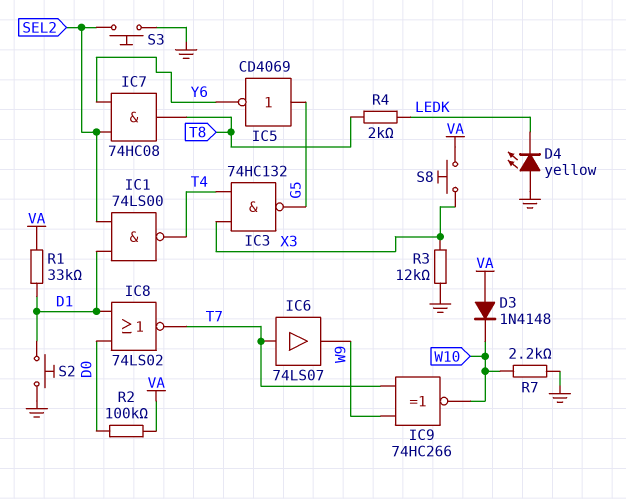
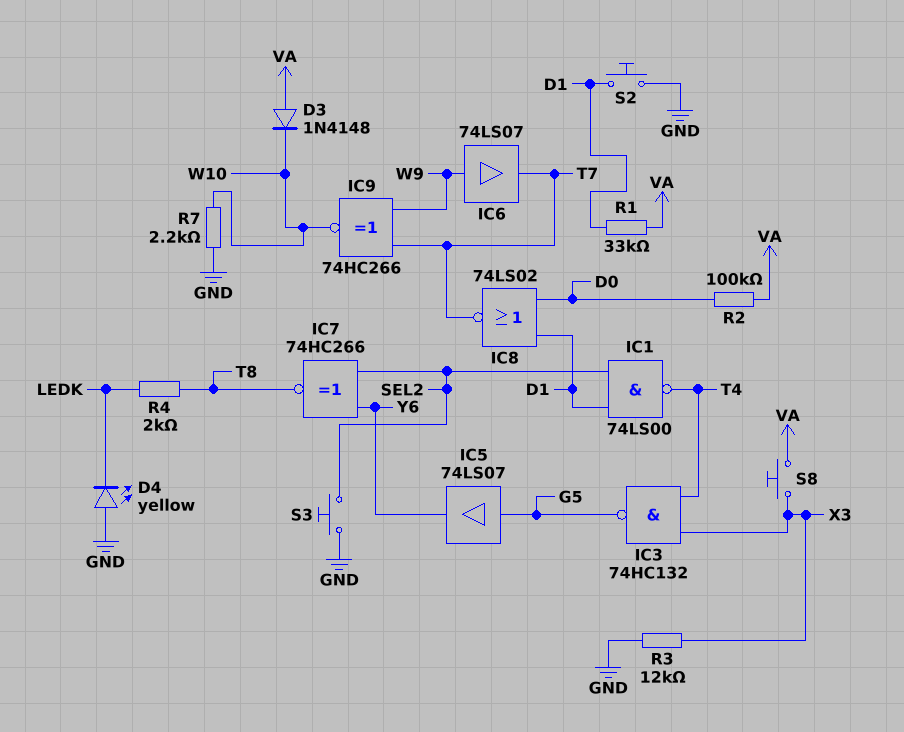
IC5: NOT CD4069 (in G5, out Y6) -> buffer 74LS07 (in G5, out Y6)
IC6: buffer 74LS07 (in T7, out W9) -> buffer 74LS07 (in W9, out T7)
IC7: AND 74HC08 (in SEL2, in Y6, out T8) -> XNOR 74HC266 (in SEL2, in Y6, out T8)

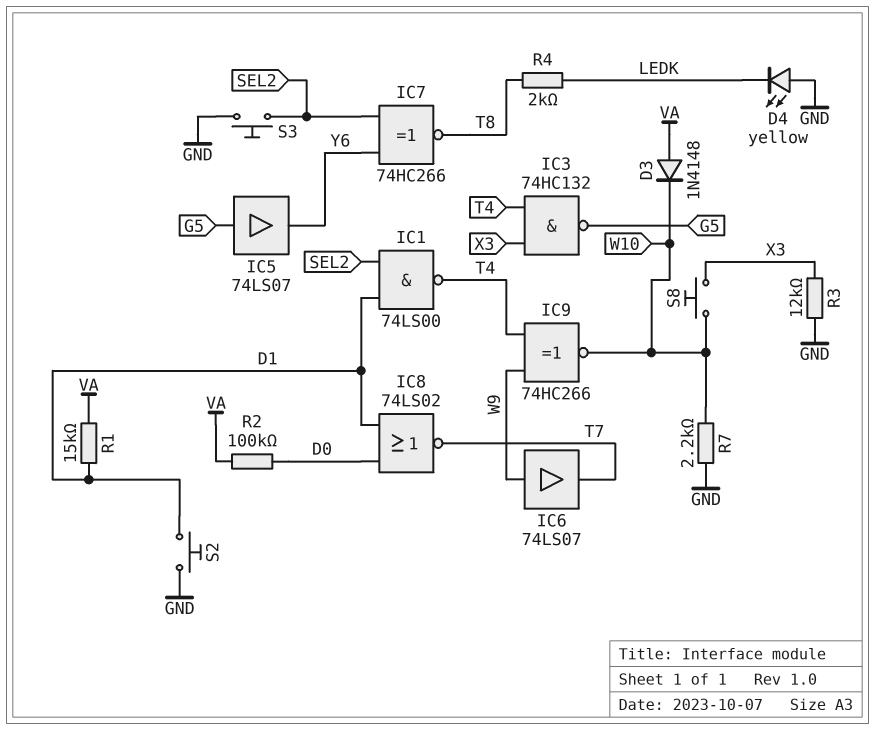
IC9: XNOR 74HC266 (in T7, in W9, out W10) -> XNOR 74HC266 (in T4, in W9, out W10)
R1: 33k (D1, VA) -> 15k (D1, VA)
S8: button (VA, X3) -> button (W10, X3)

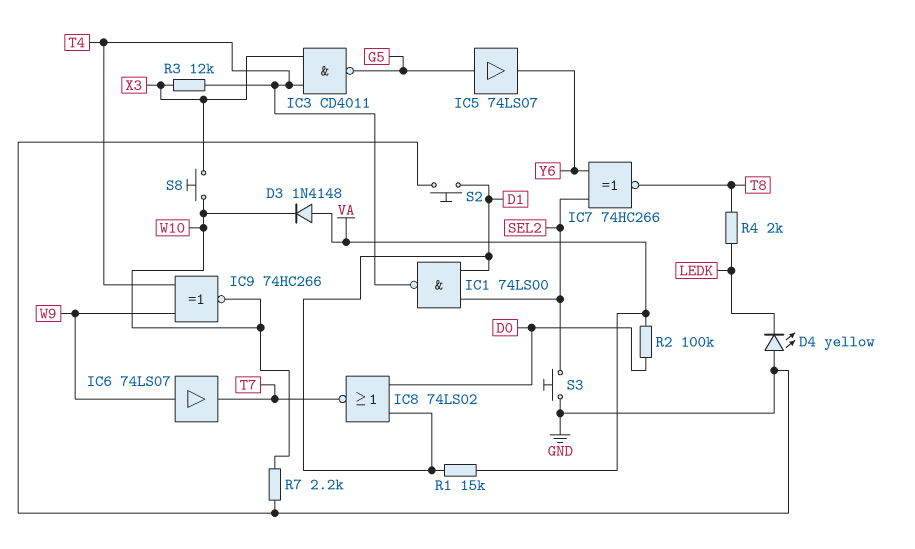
IC3: NAND 74HC132 (in T4, in X3, out G5) -> NAND CD4011 (in T4, in X3, out G5)
R3: 12k (GND, X3) -> 12k (T4, X3)

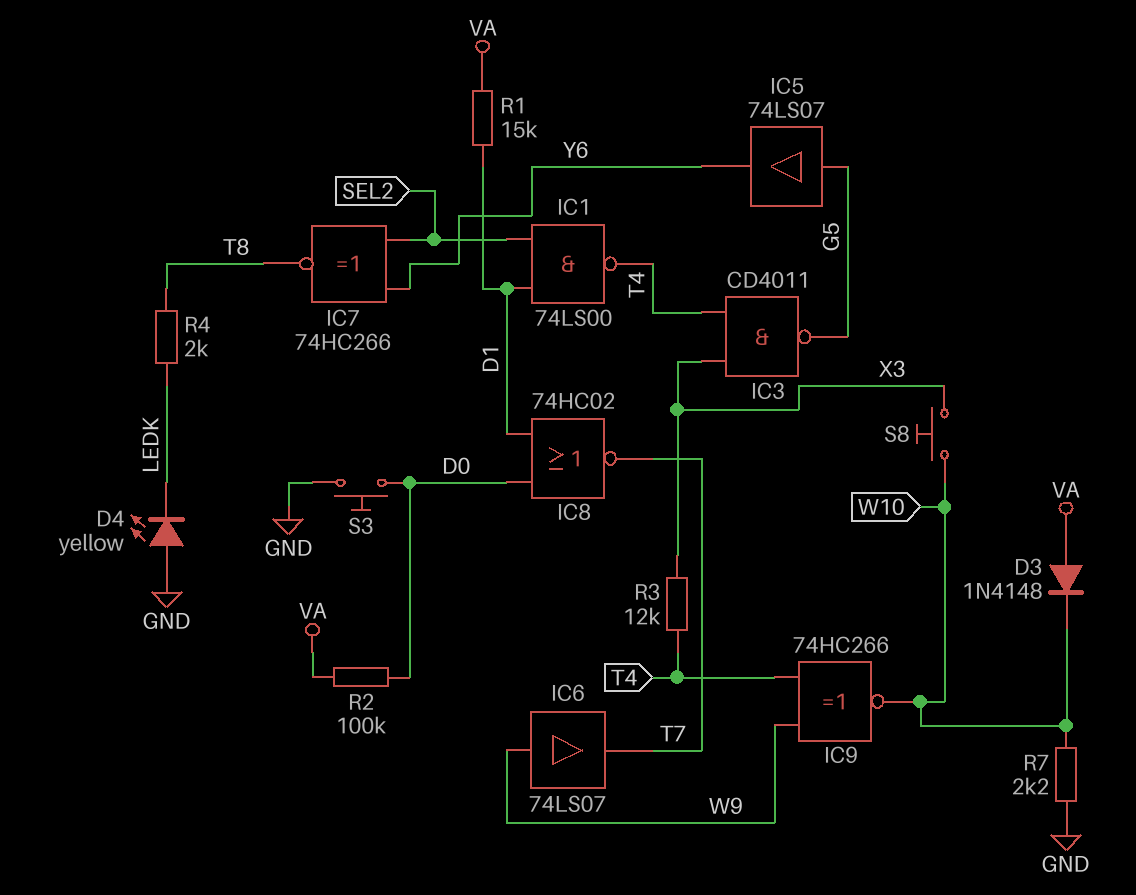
IC8: NOR 74LS02 (in D0, in D1, out T7) -> NOR 74HC02 (in D0, in D1, out T7)
S2: button (D1, GND) -> none
S3: button (GND, SEL2) -> button (D0, GND)

